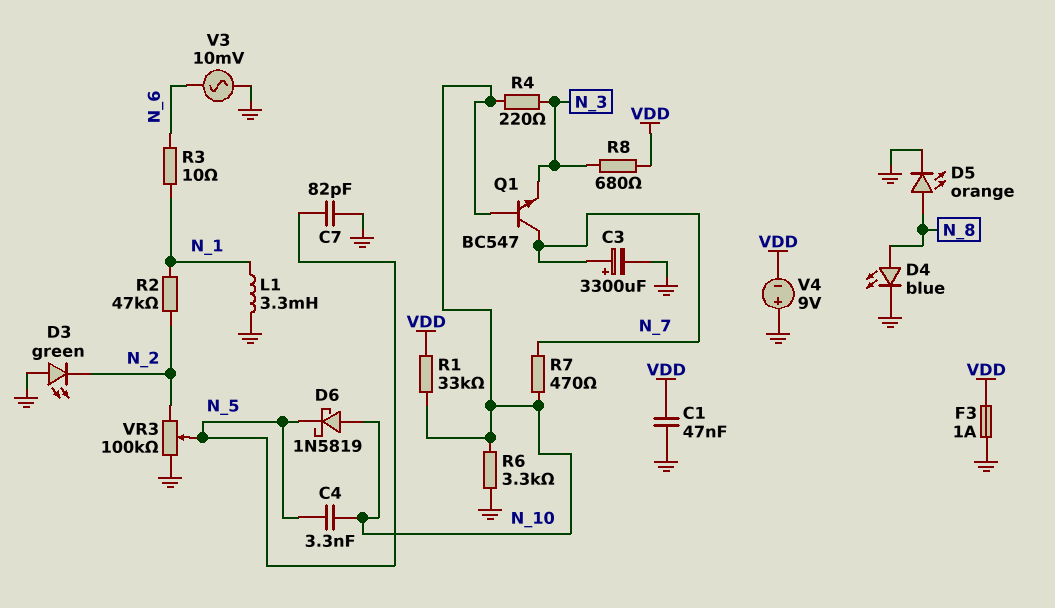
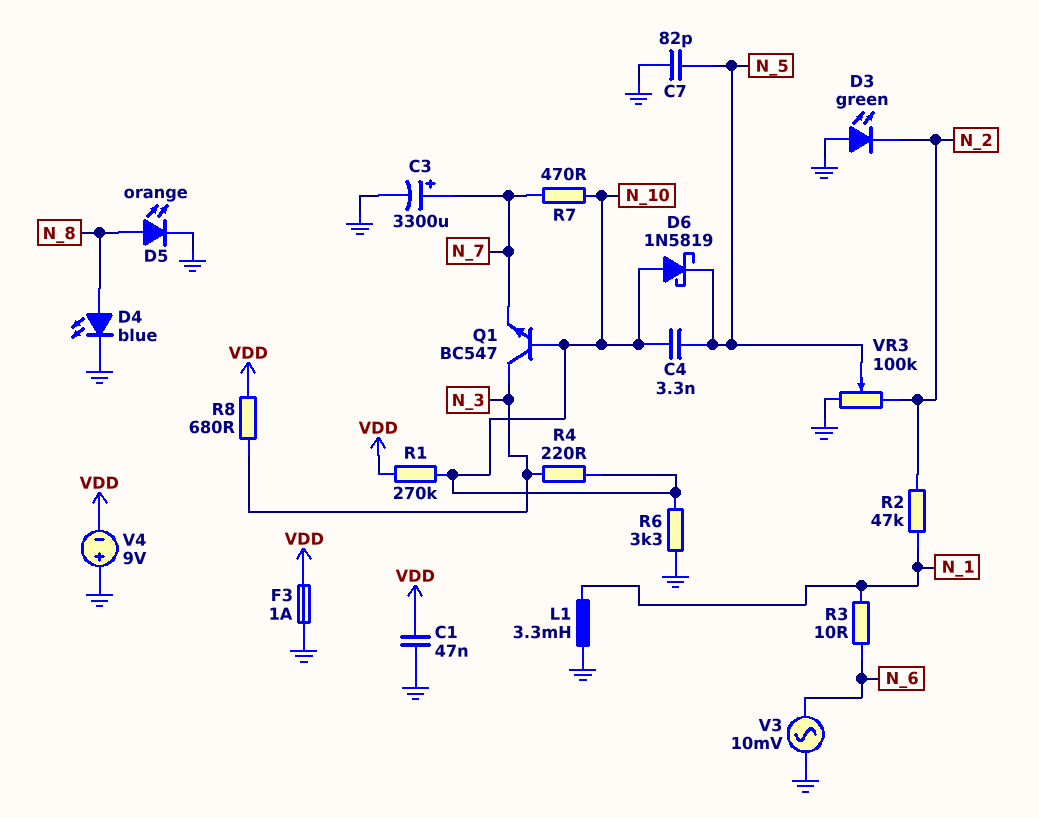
Q1: NPN BC547 (B N_10, C N_7, E N_3) -> NPN BC547 (B N_10, C N_3, E N_7)
R1: 33k (N_10, VDD) -> 270k (N_10, VDD)

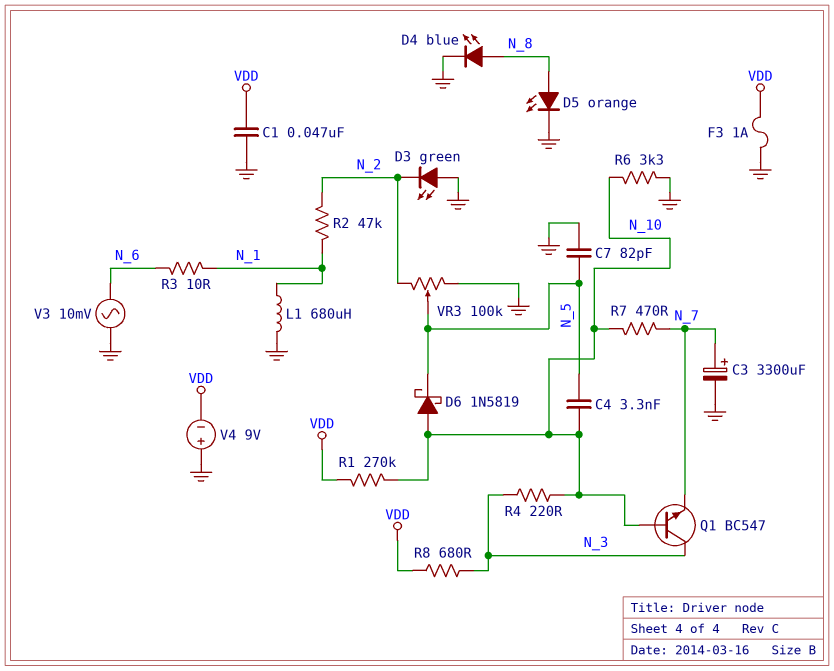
L1: 3.3mH (GND, N_1) -> 680uH (GND, N_1)

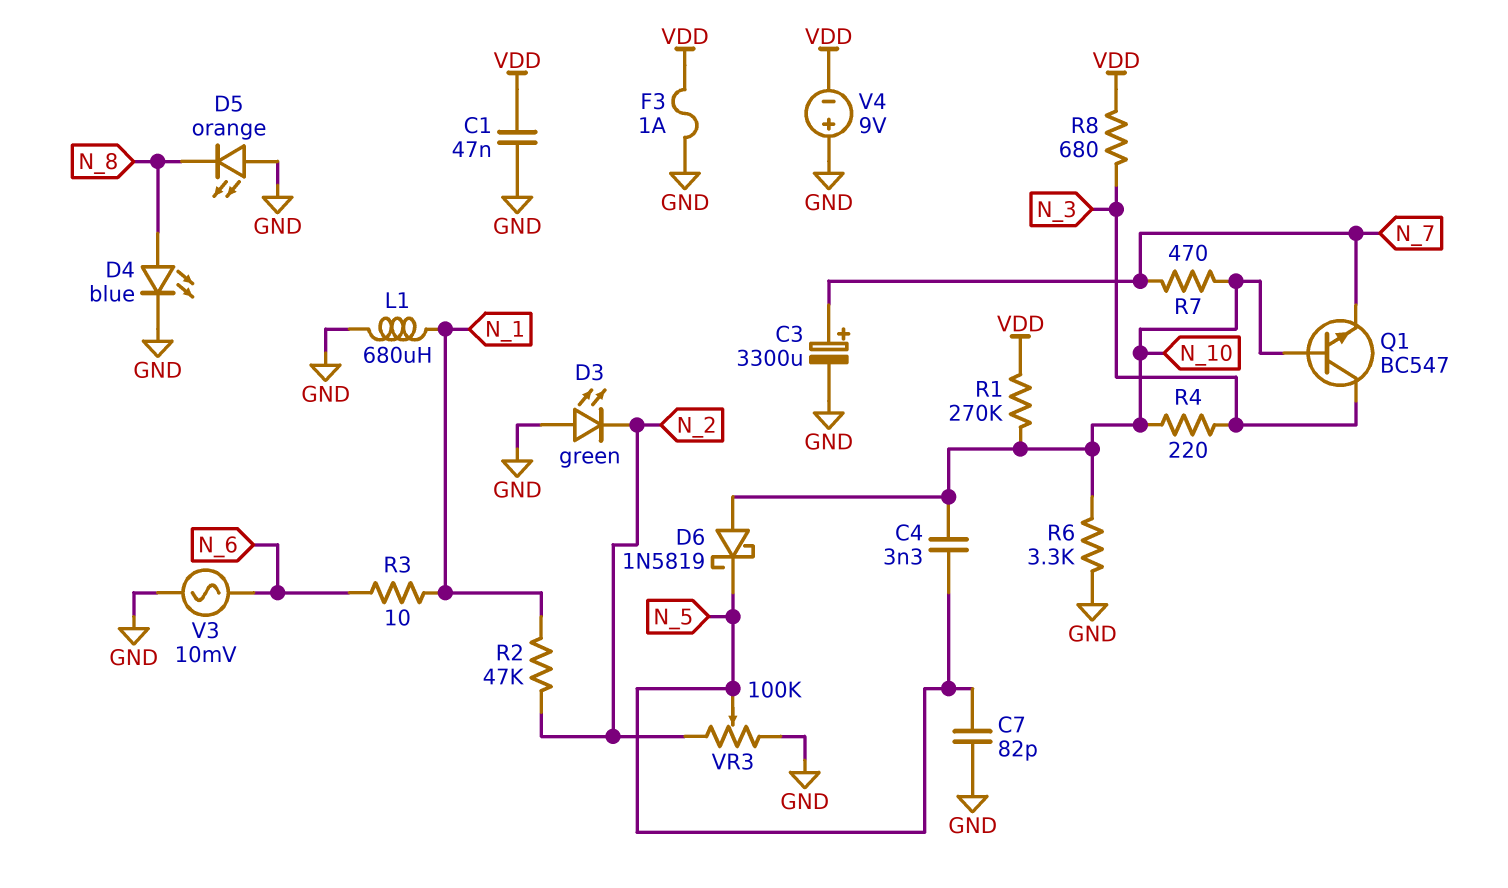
D5: LED orange (A N_8, K GND) -> LED orange (A GND, K N_8)

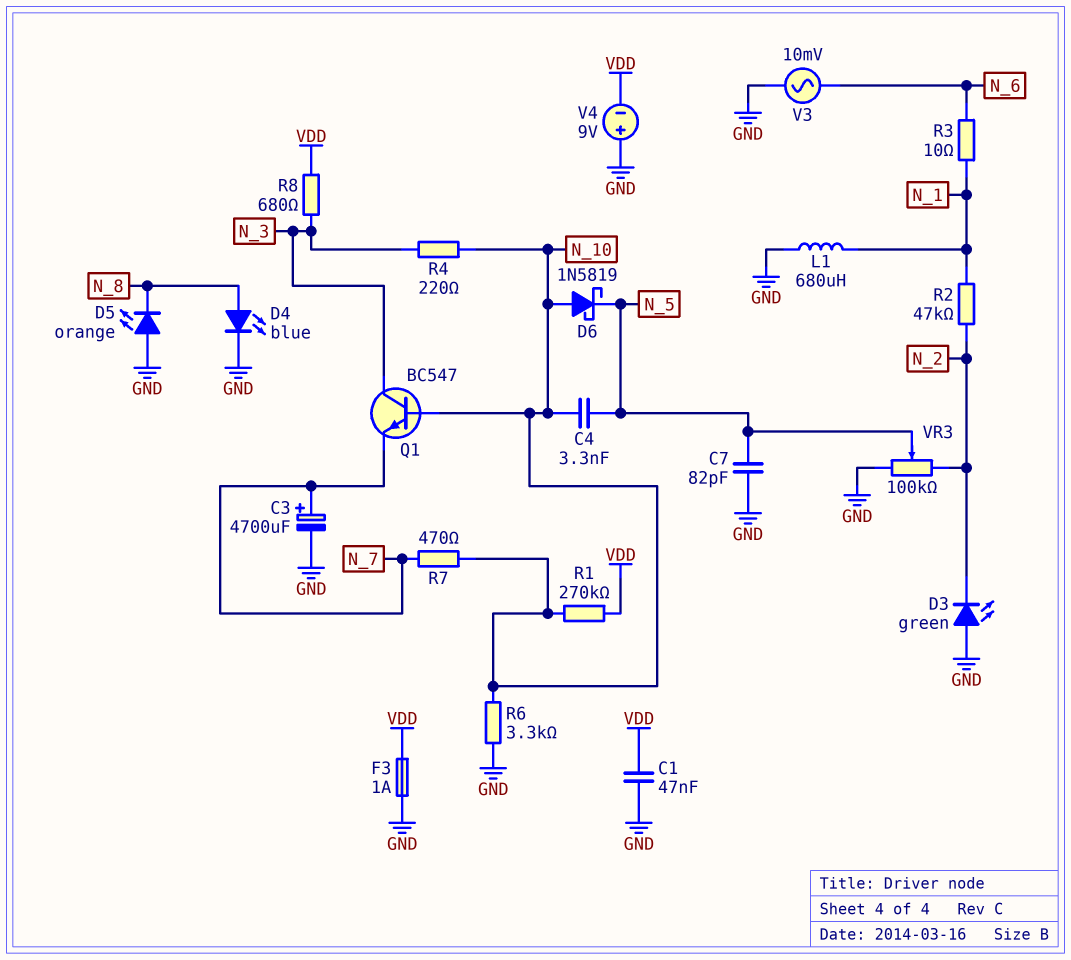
C3: 3300uF (plus N_7, minus GND) -> 4700uF (plus N_7, minus GND)

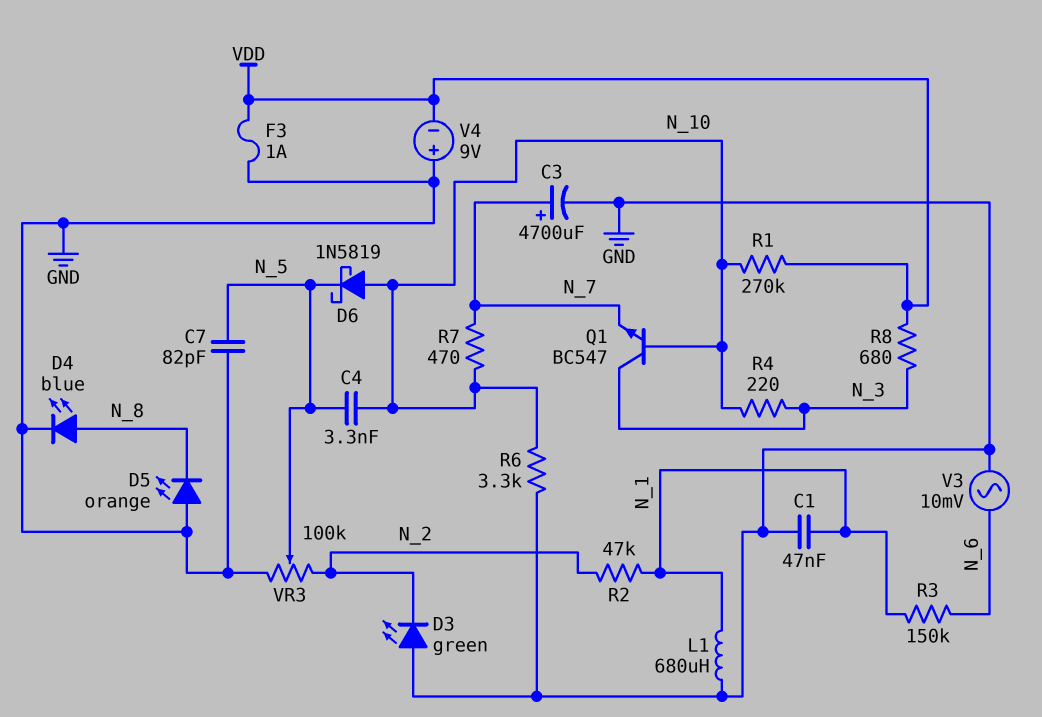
C1: 47nF (GND, VDD) -> 47nF (GND, N_1)
R3: 10 (N_1, N_6) -> 150k (N_1, N_6)

